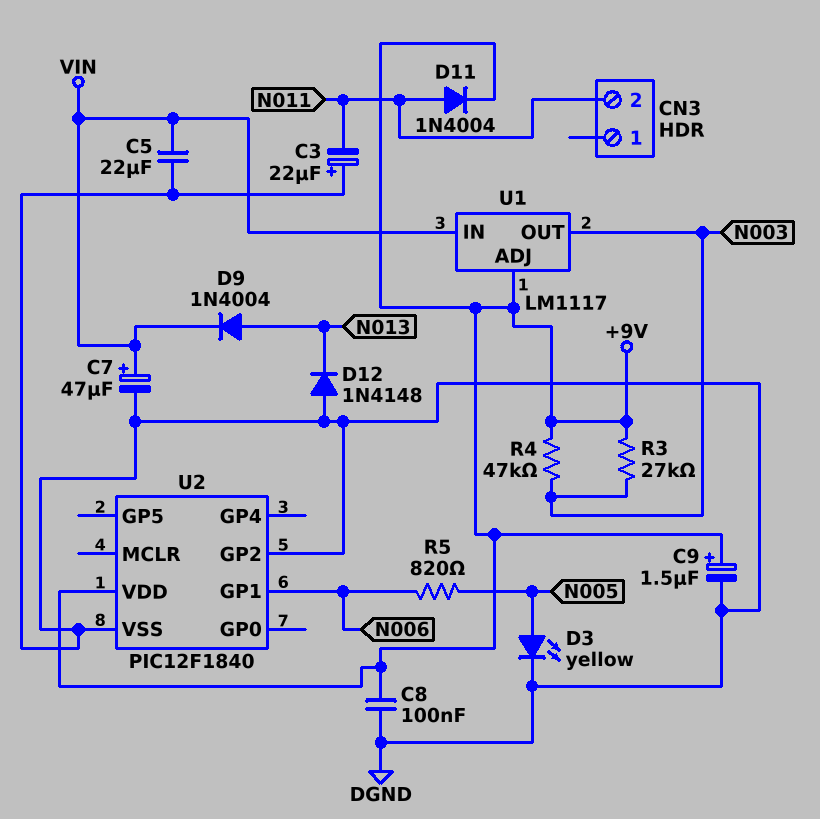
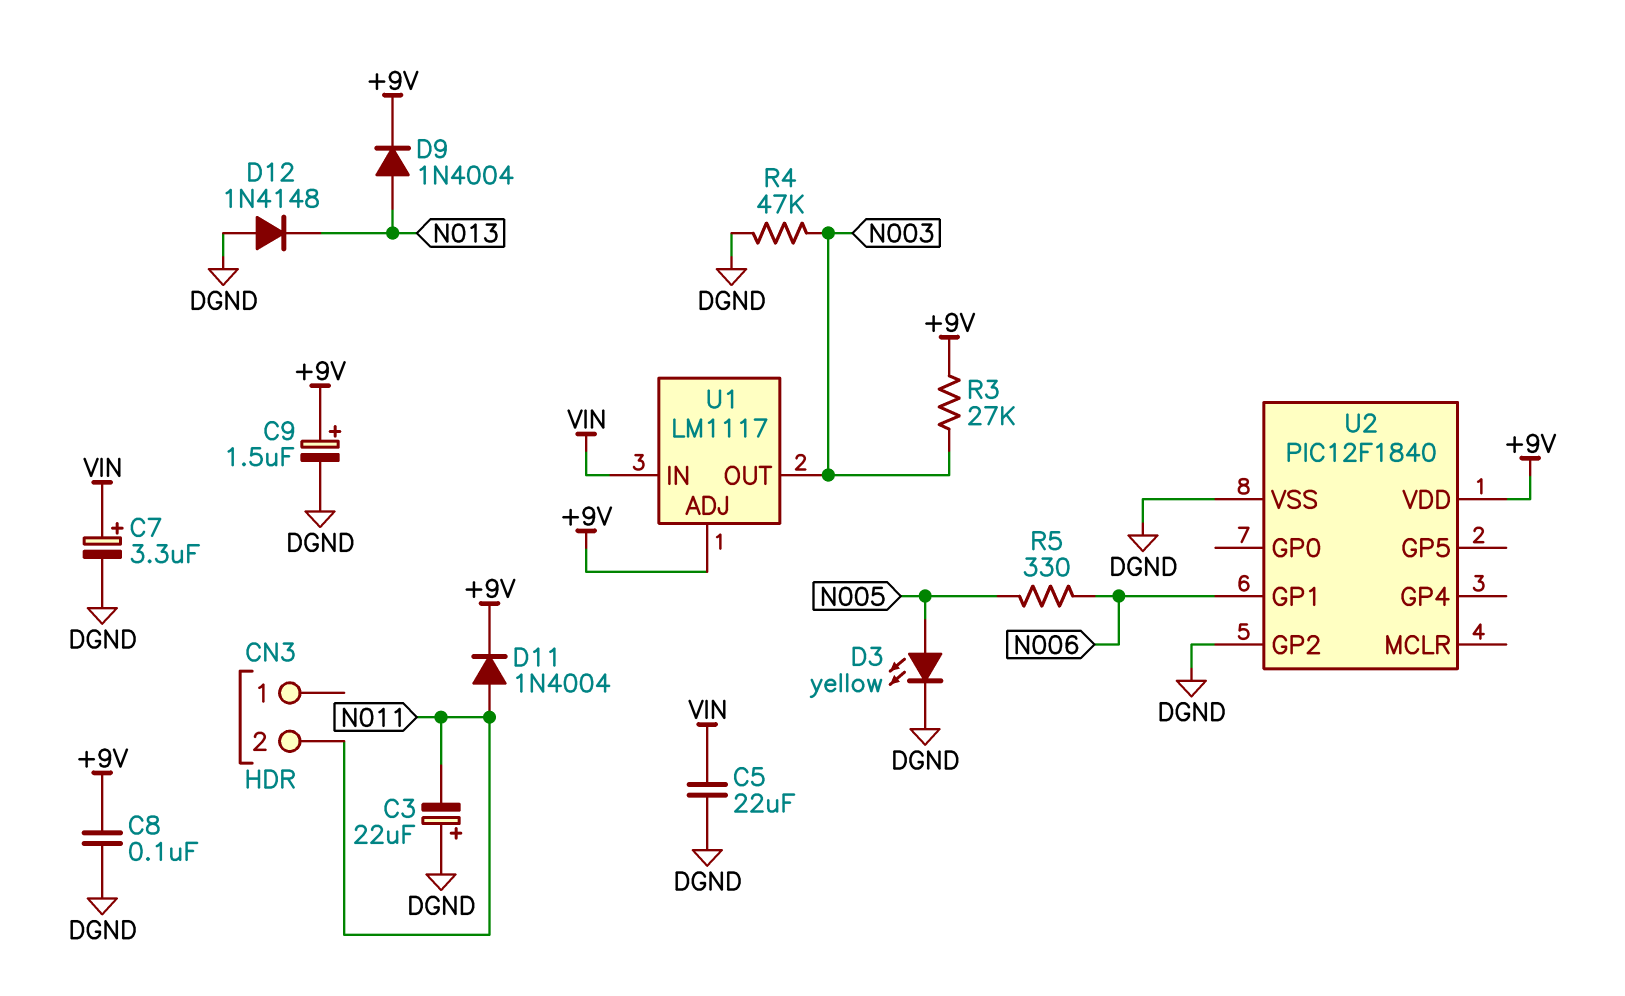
C7: 47uF (plus VIN, minus DGND) -> 3.3uF (plus VIN, minus DGND)
D9: diode 1N4004 (A N013, K VIN) -> diode 1N4004 (A N013, K +9V)
R4: 47k (+9V, N003) -> 47k (DGND, N003)
R5: 820 (N005, N006) -> 330 (N005, N006)

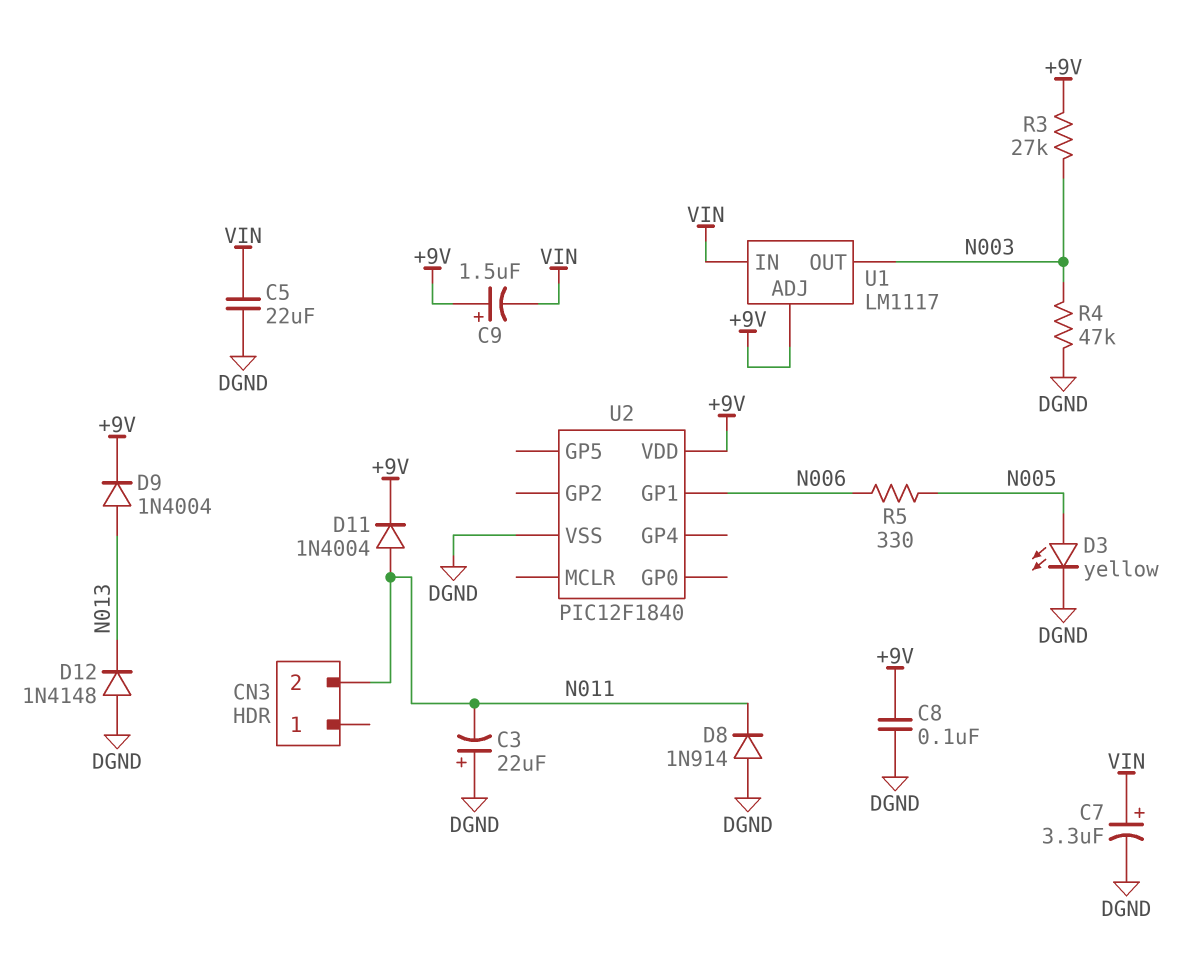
C9: 1.5uF (plus +9V, minus DGND) -> 1.5uF (plus +9V, minus VIN)
D8: none -> diode 1N914 (A DGND, K N011)
U2 pin GP2: DGND -> none

